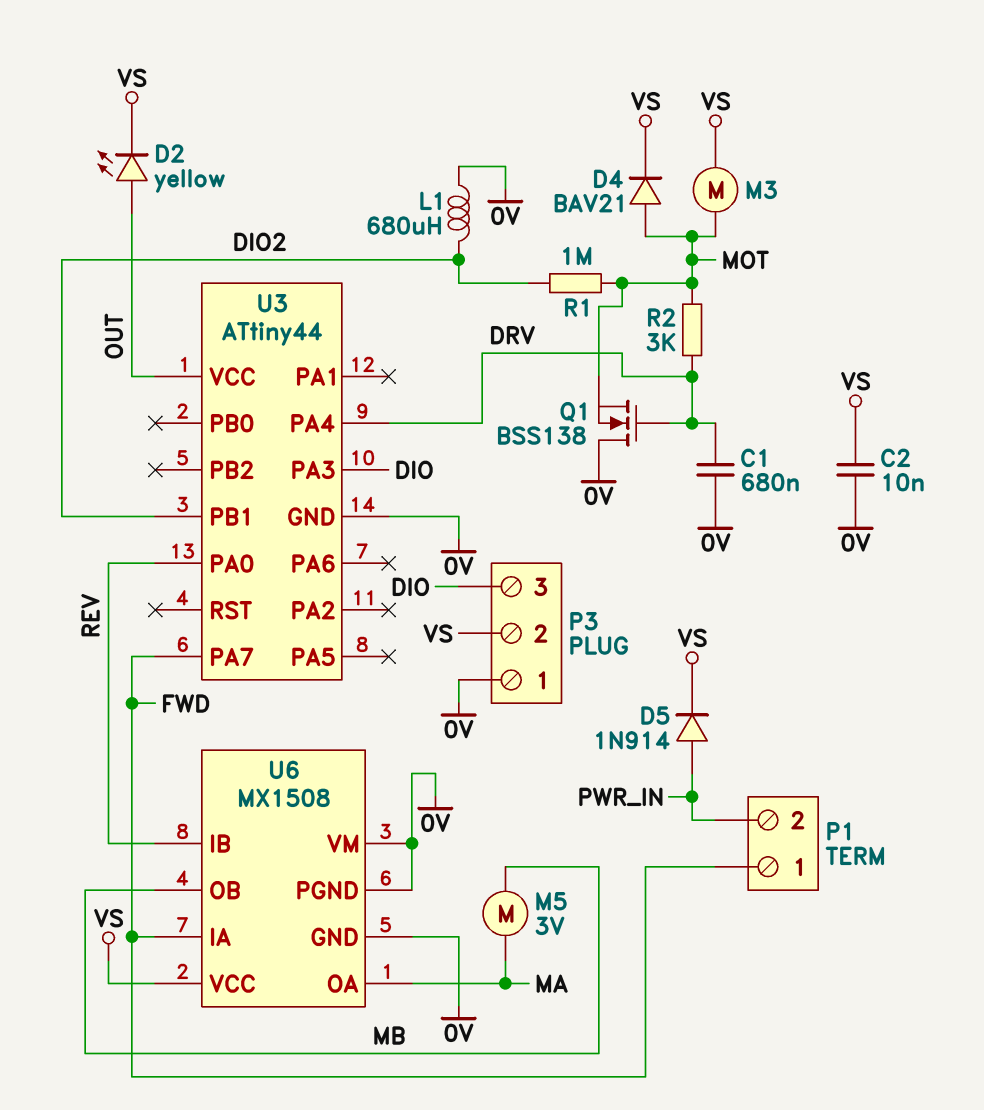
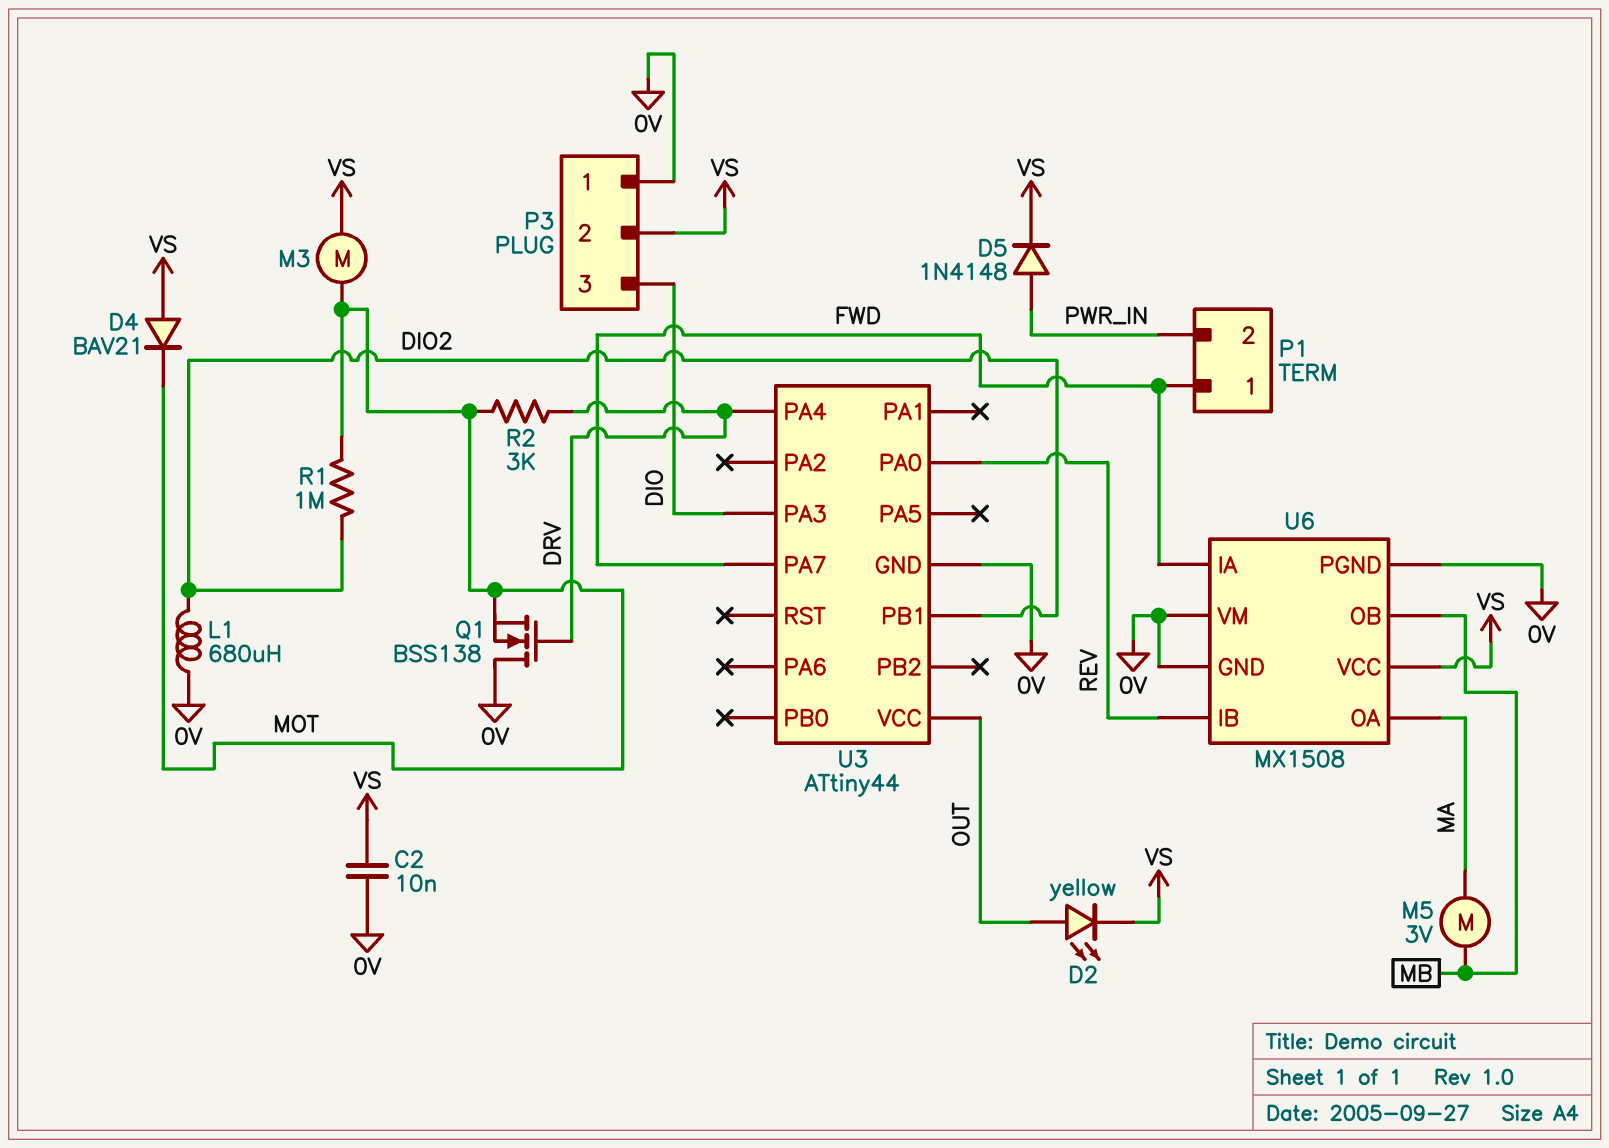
C1: 680nF (0V, DRV) -> none
D4: diode BAV21 (A MOT, K VS) -> diode BAV21 (A VS, K MOT)
D5: diode 1N914 (A PWR_IN, K VS) -> diode 1N4148 (A PWR_IN, K VS)

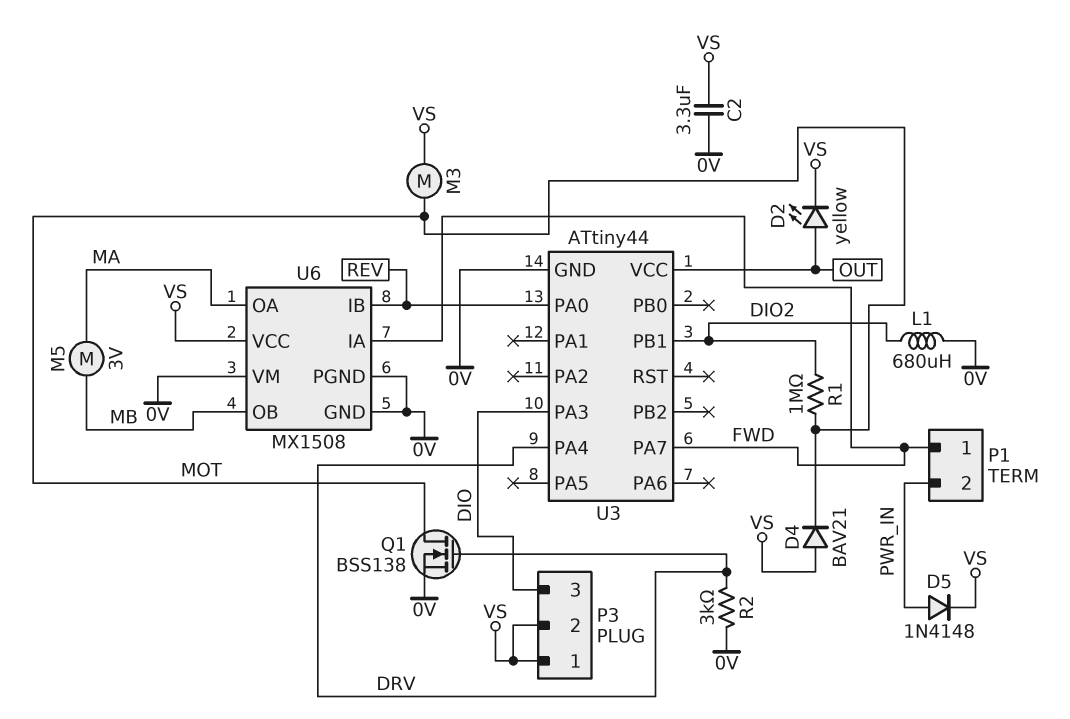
C2: 10nF (0V, VS) -> 3.3uF (0V, VS)
P3 pin 1: 0V -> VS
Q1: NMOS BSS138 (G DRV, D 0V, S MOT) -> NMOS BSS138 (G DRV, D MOT, S 0V)
R2: 3k (DRV, MOT) -> 3k (0V, DRV)

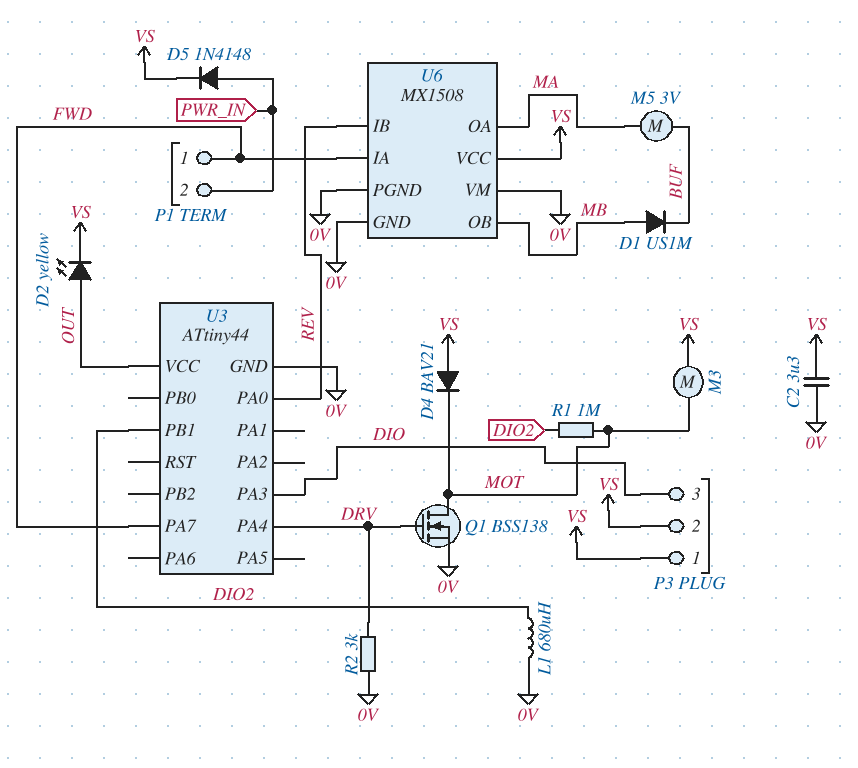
D1: none -> diode US1M (A MB, K BUF)
M5: motor 3V (MA, MB) -> motor 3V (BUF, MA)

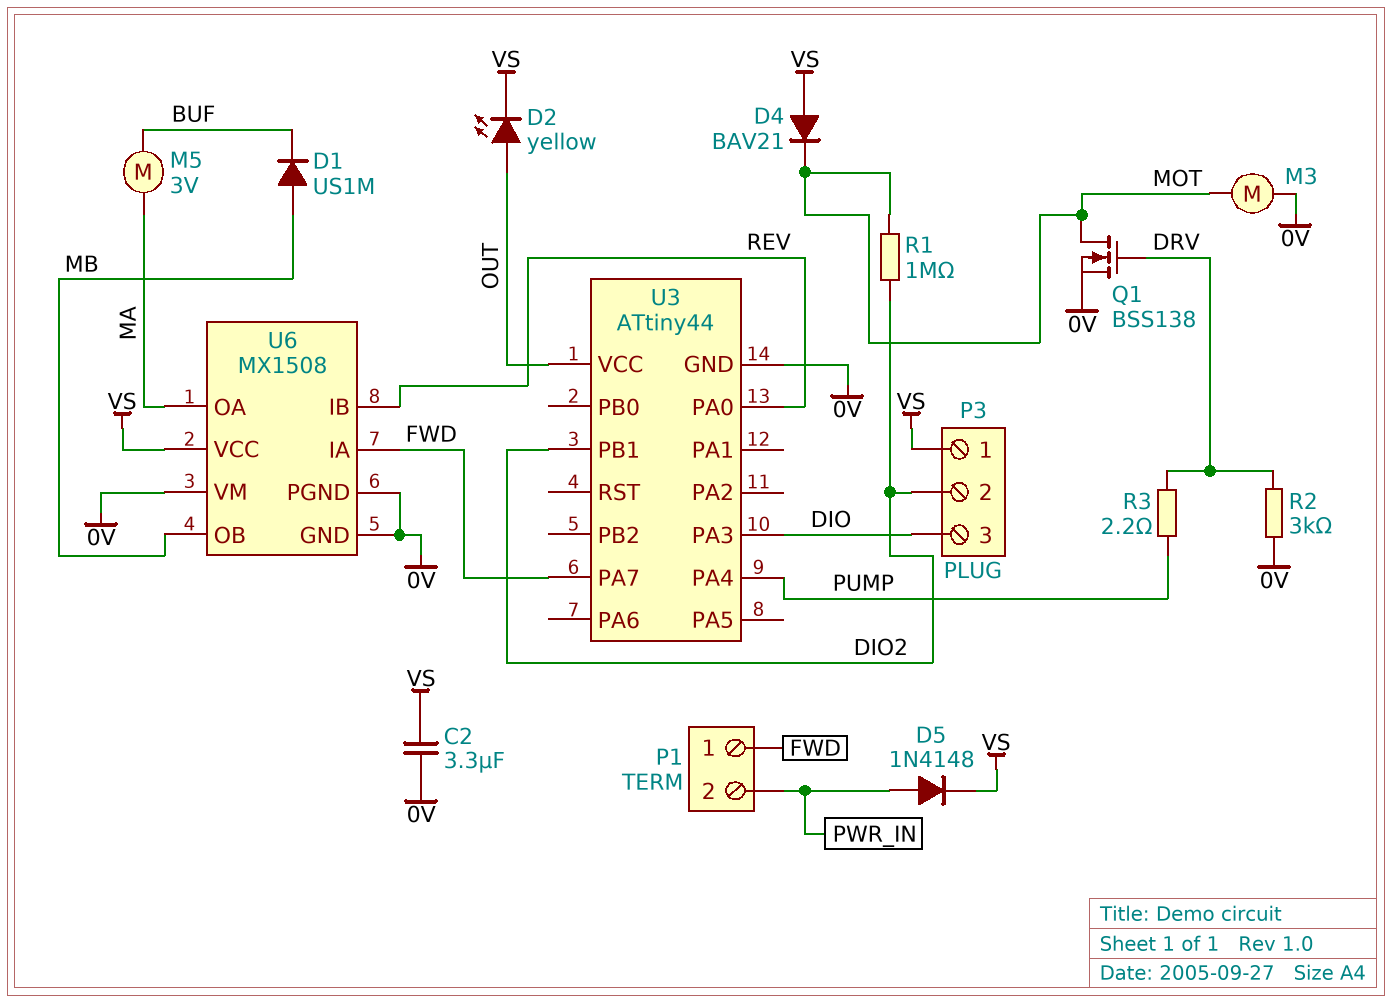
L1: 680uH (0V, DIO2) -> none
M3: motor (MOT, VS) -> motor (0V, MOT)
P3 pin 2: VS -> DIO2
R3: none -> 2.2 (DRV, PUMP)
U3 pin PA4: DRV -> PUMP

